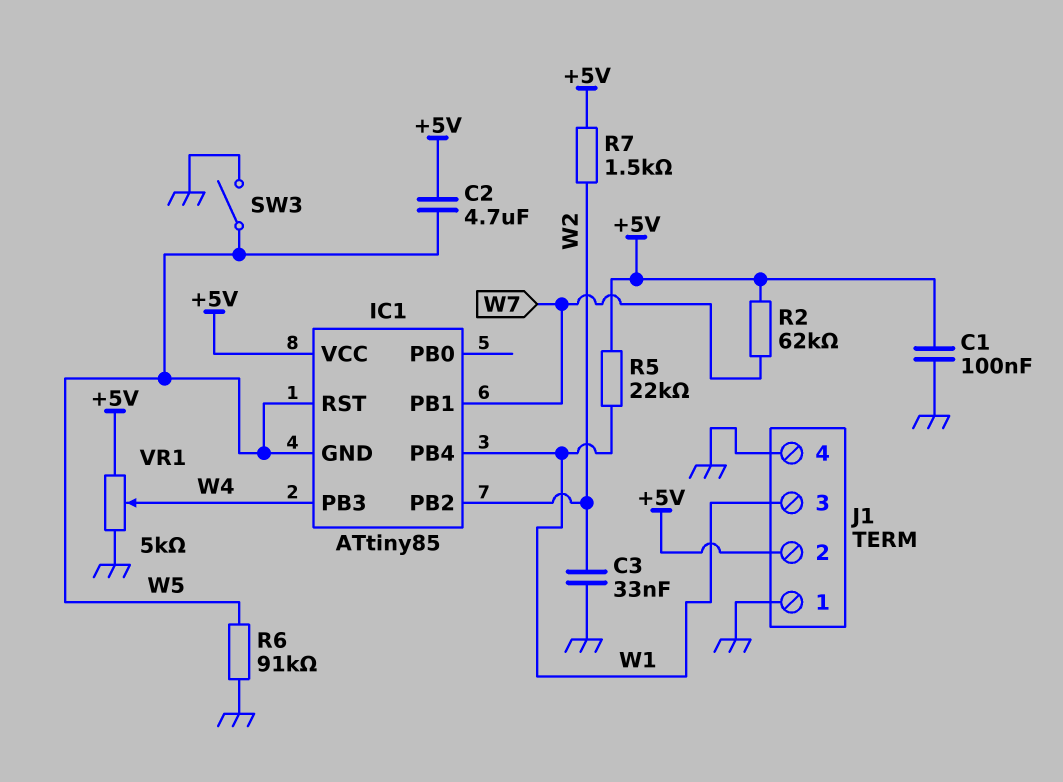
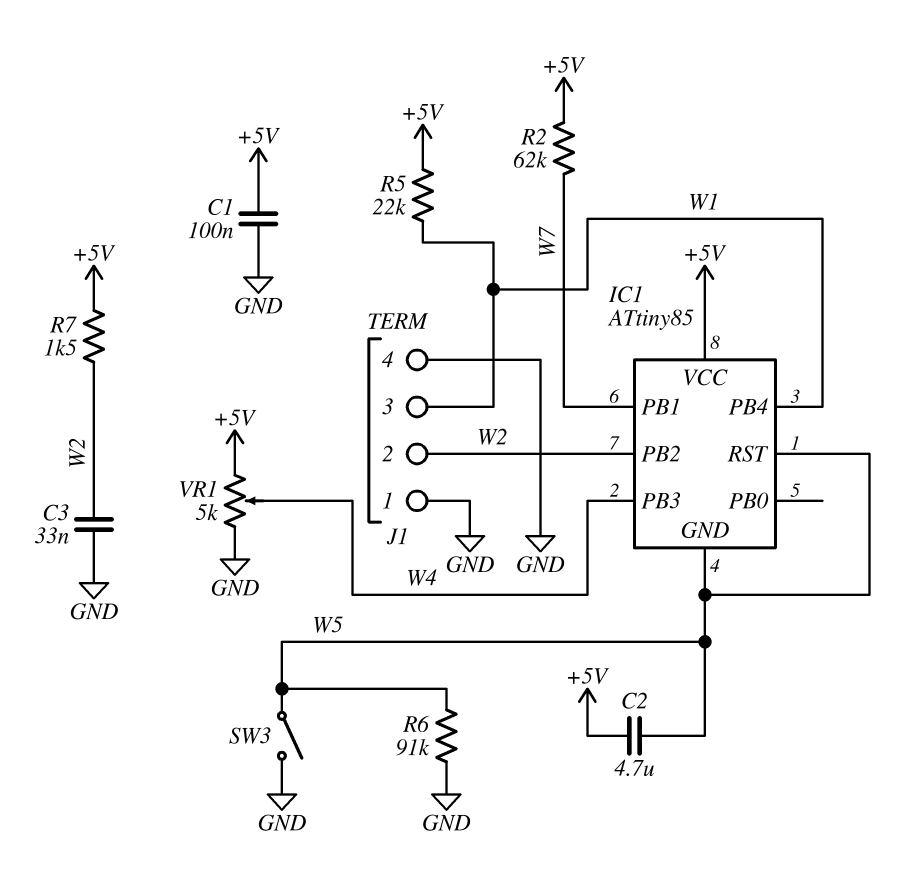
J1 pin 2: +5V -> W2

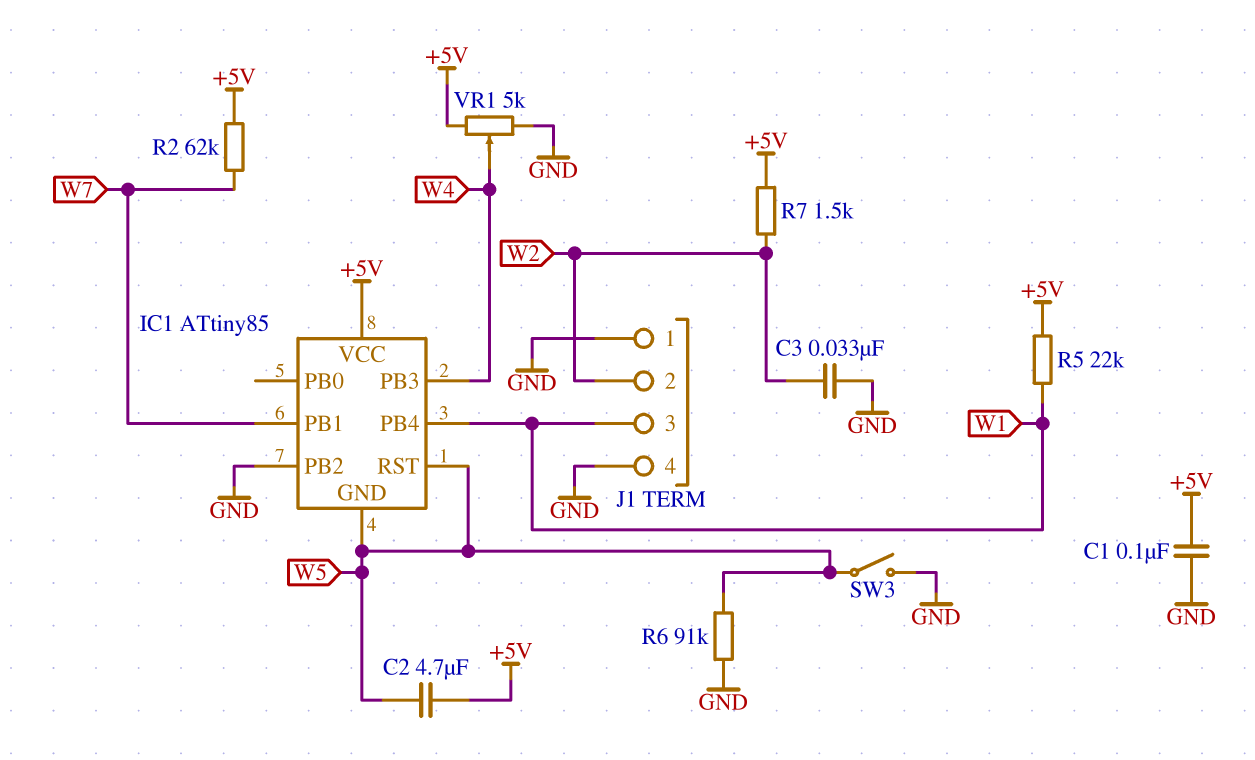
IC1 pin PB2: W2 -> GND

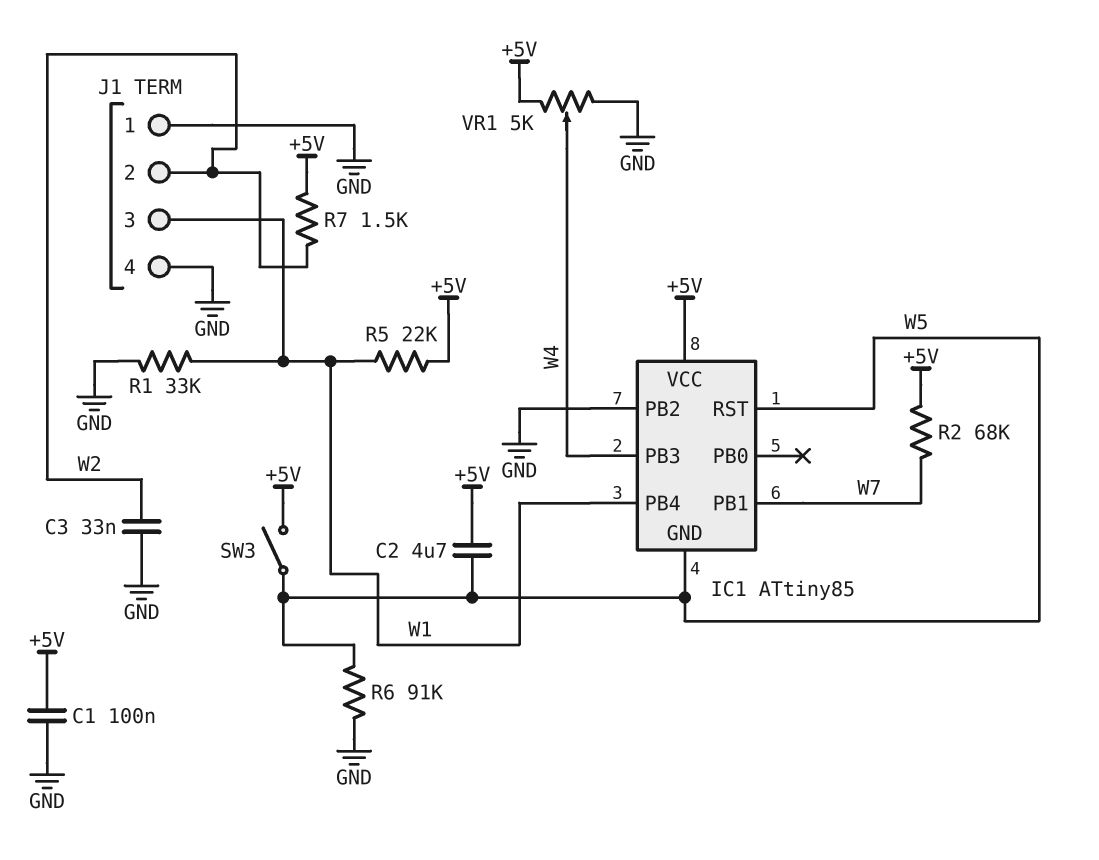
R1: none -> 33k (GND, W1)
R2: 62k (+5V, W7) -> 68k (+5V, W7)
SW3: switch (GND, W5) -> switch (+5V, W5)

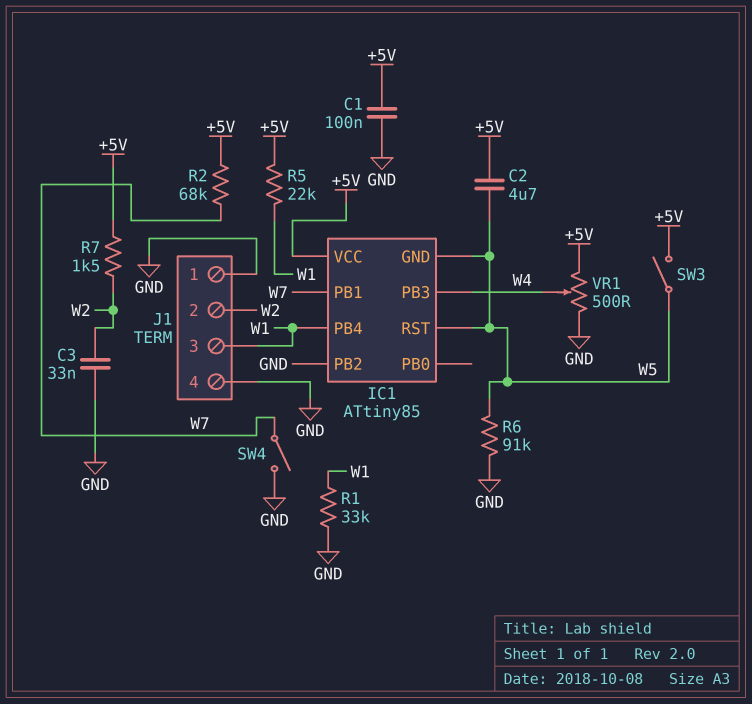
SW4: none -> switch (GND, W7)
VR1: 5k (+5V, GND, wiper W4) -> 500 (+5V, GND, wiper W4)

